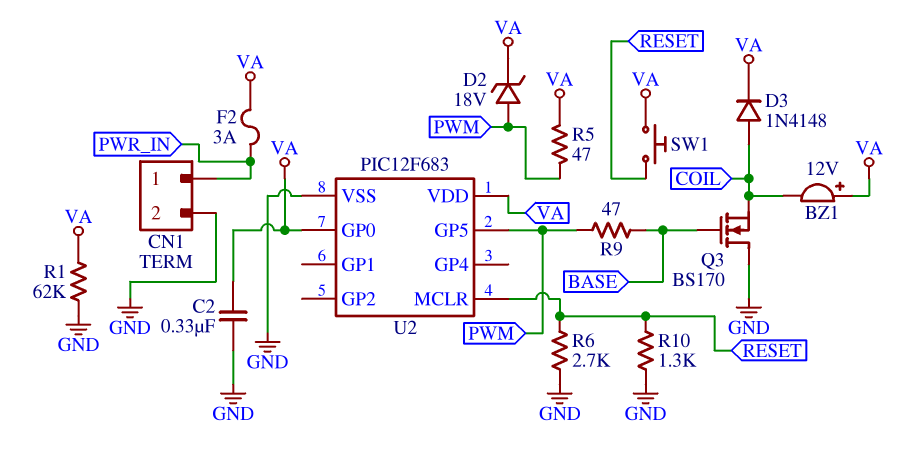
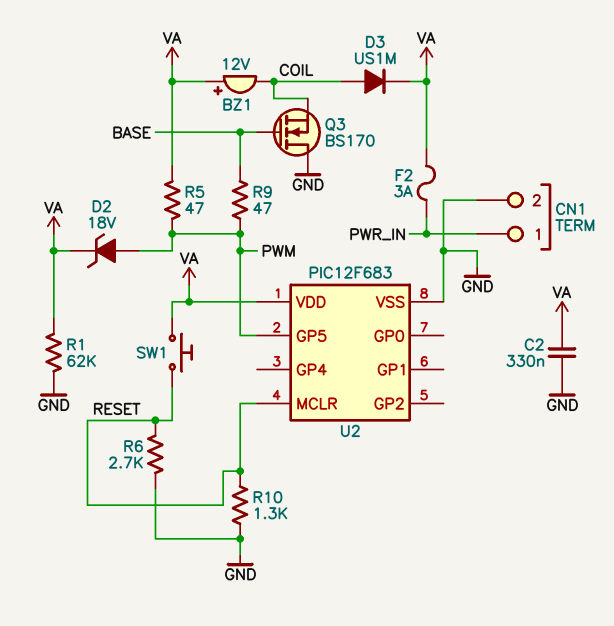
D3: diode 1N4148 (A COIL, K VA) -> diode US1M (A COIL, K VA)
U2 pin GP0: VA -> none

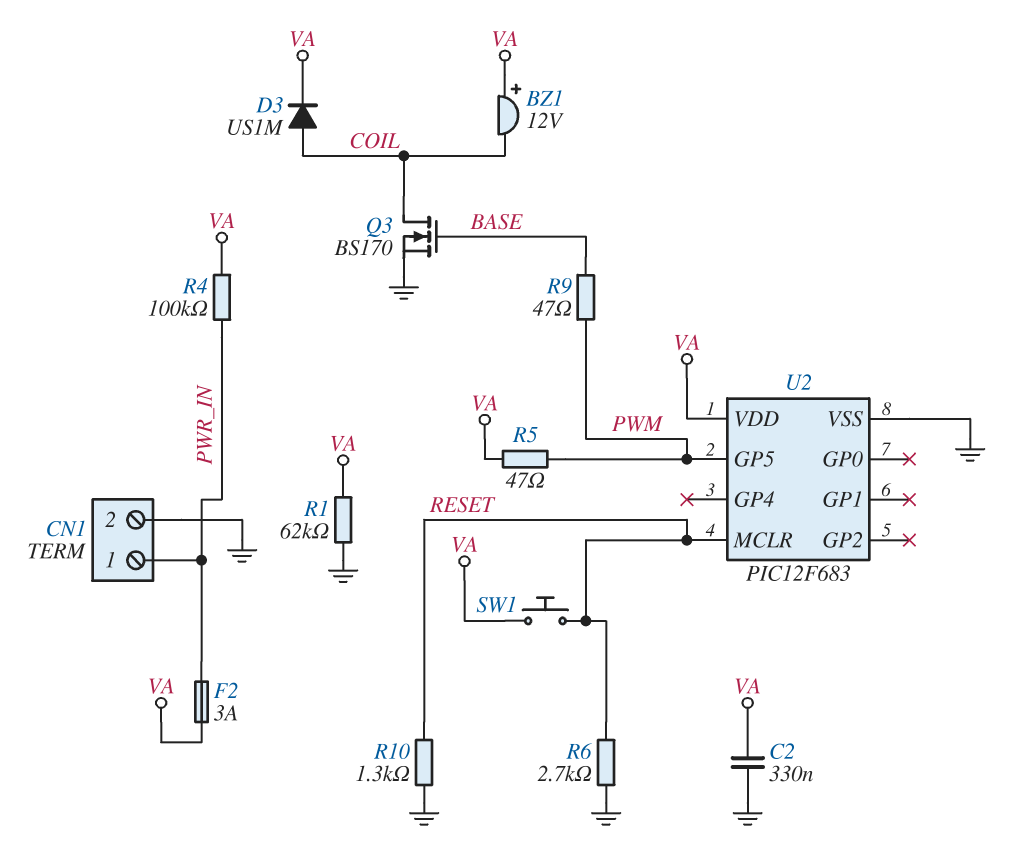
D2: zener 18V (A PWM, K VA) -> none
Q3: NMOS BS170 (G BASE, D GND, S COIL) -> NMOS BS170 (G BASE, D COIL, S GND)
R4: none -> 100k (PWR_IN, VA)

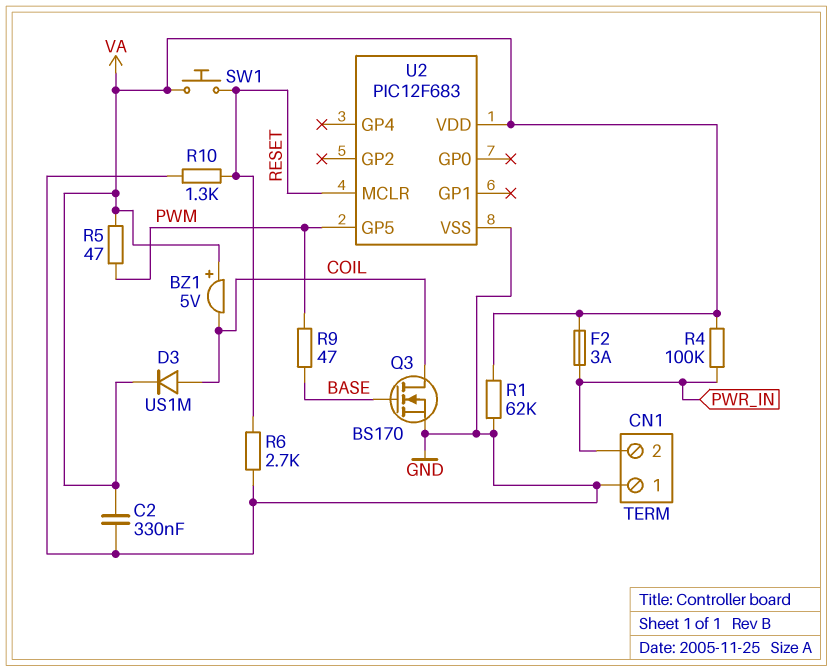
BZ1: buzzer 12V (plus VA, minus COIL) -> buzzer 5V (plus VA, minus COIL)
CN1 pin 1: PWR_IN -> GND
CN1 pin 2: GND -> PWR_IN

